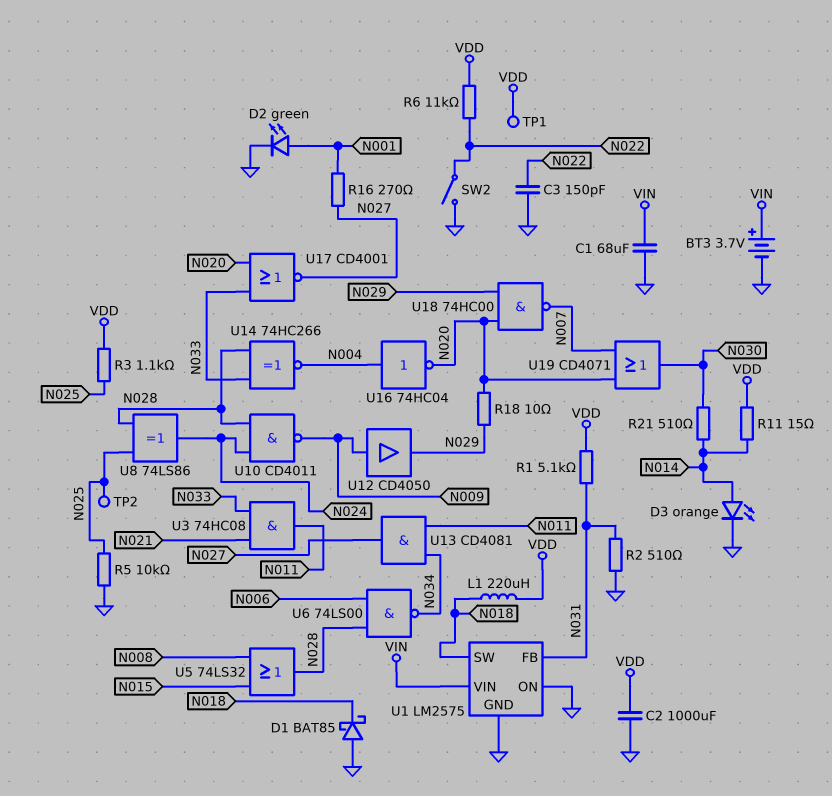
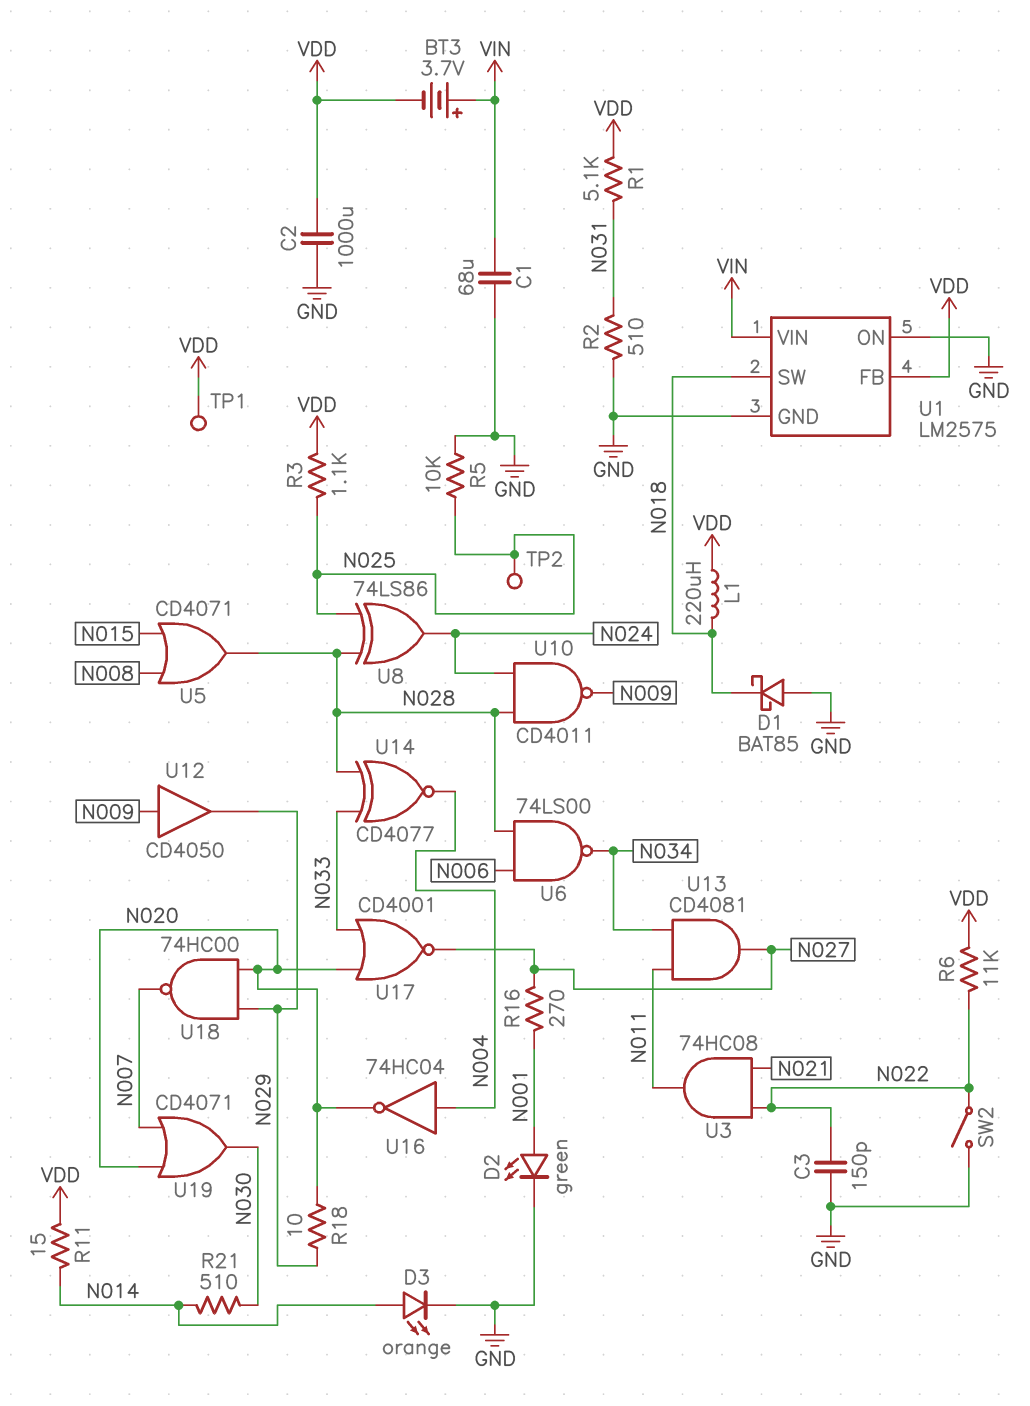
BT3: 3.7V (plus VIN, minus GND) -> 3.7V (plus VIN, minus VDD)
U1 pin FB: N031 -> VDD
U3: AND 74HC08 (in N021, in N033, out N011) -> AND 74HC08 (in N021, in N022, out N011)
U5: OR 74LS32 (in N008, in N015, out N028) -> OR CD4071 (in N008, in N015, out N028)
U14: XNOR 74HC266 (in N028, in N033, out N004) -> XNOR CD4077 (in N028, in N033, out N004)

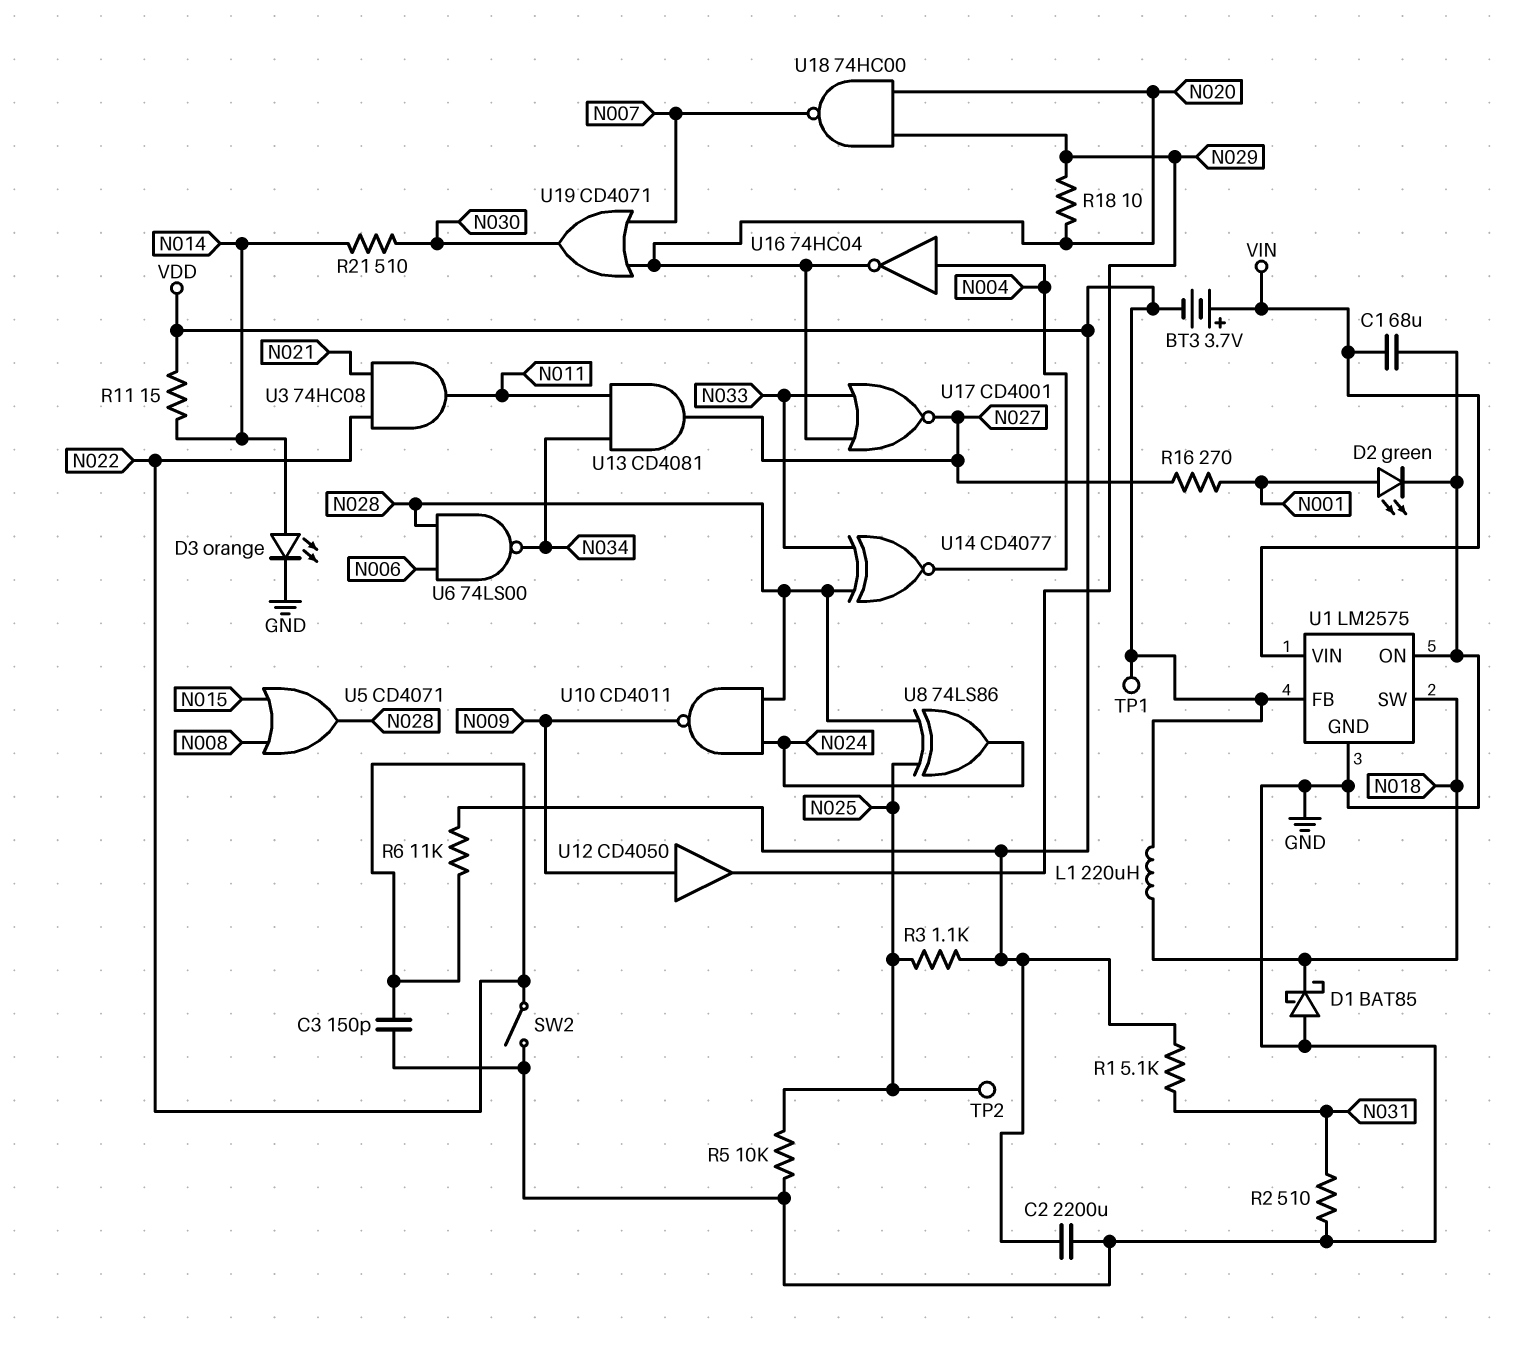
C2: 1000uF (GND, VDD) -> 2200uF (GND, VDD)

